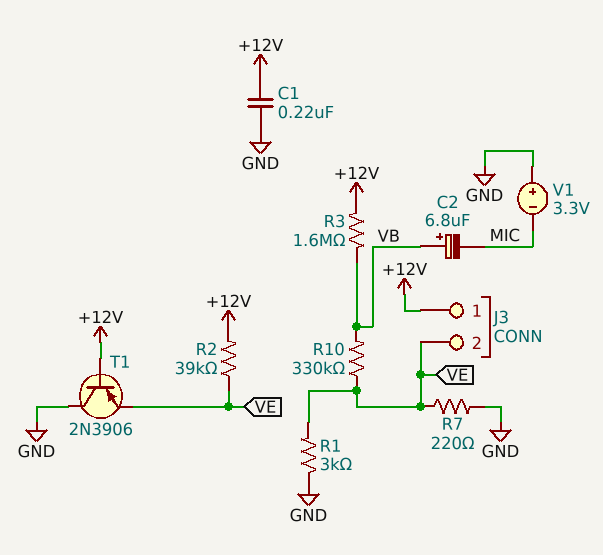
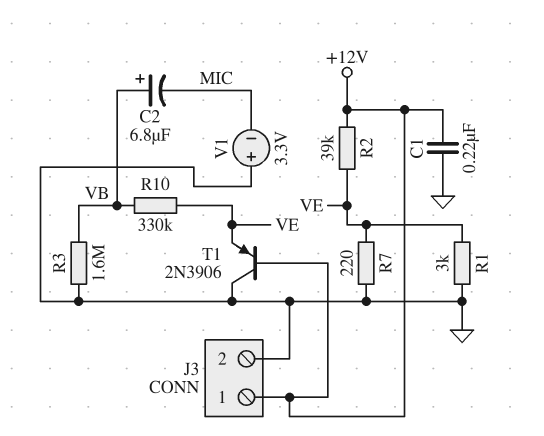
J3 pin 2: VE -> GND
R3: 1.6M (+12V, VB) -> 1.6M (GND, VB)

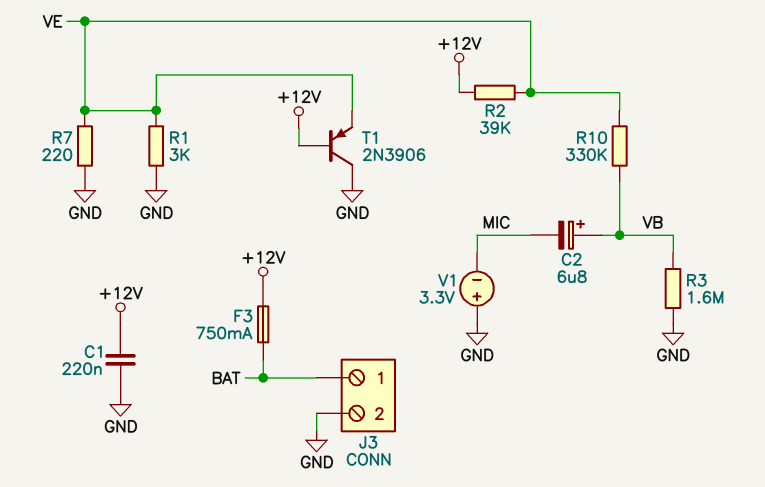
F3: none -> 750mA (+12V, BAT)
J3 pin 1: +12V -> BAT

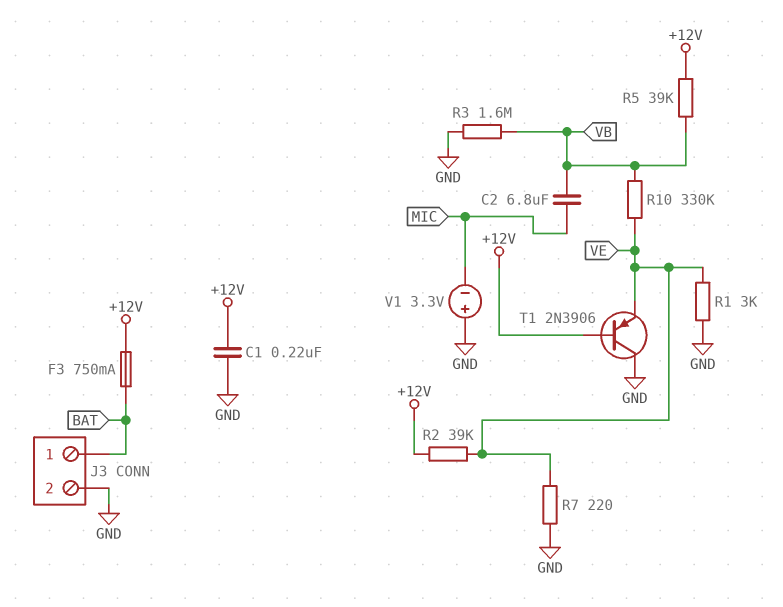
C2: 6.8uF (plus VB, minus MIC) -> 6.8uF (MIC, VB)
R5: none -> 39k (+12V, VB)

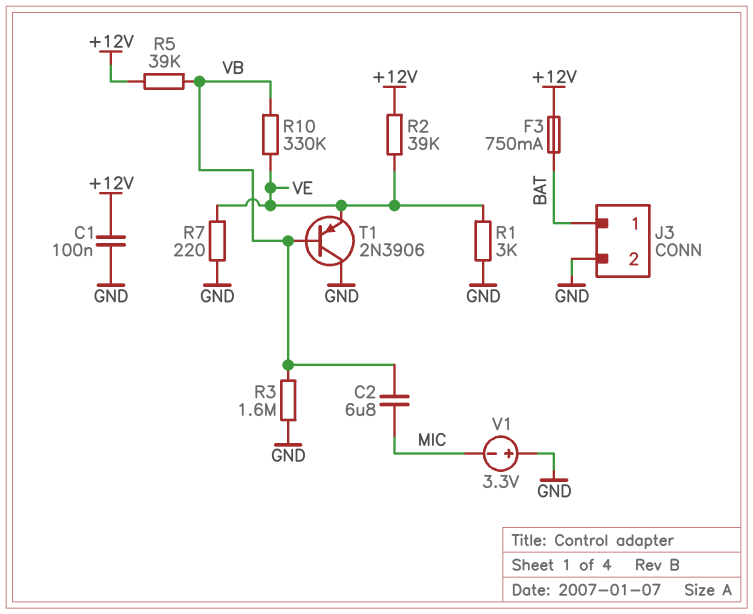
C1: 220nF (+12V, GND) -> 100nF (+12V, GND)
T1: PNP 2N3906 (B +12V, C GND, E VE) -> PNP 2N3906 (B VB, C GND, E VE)

